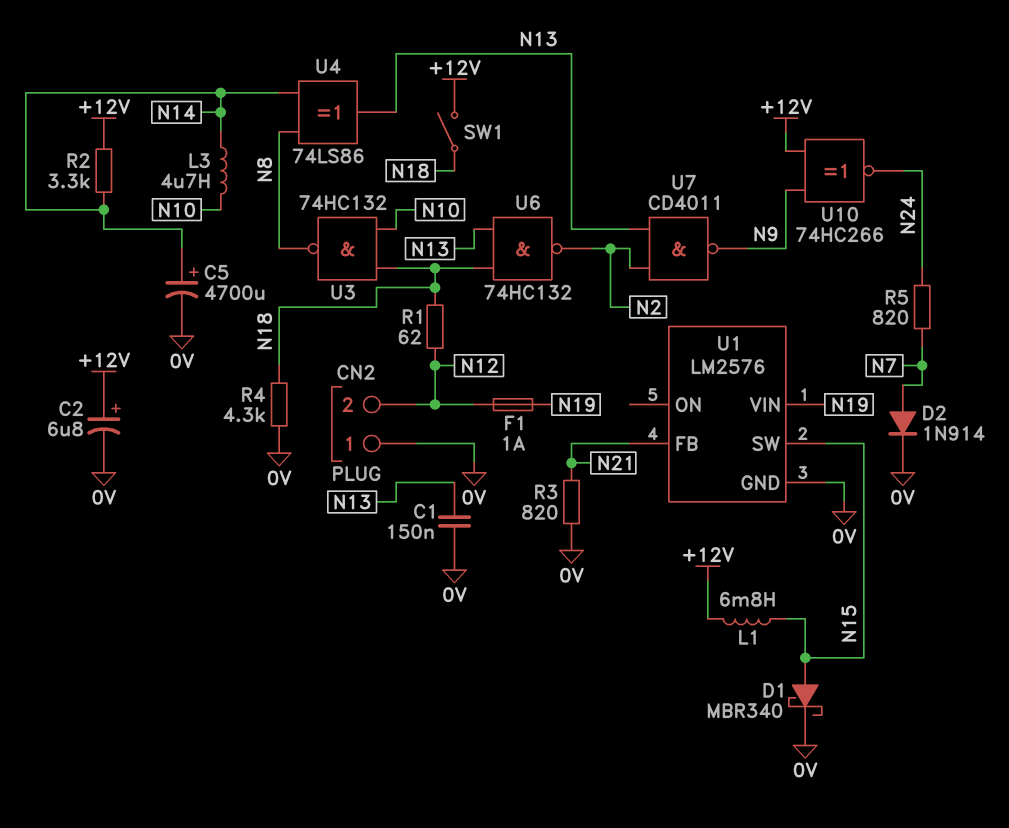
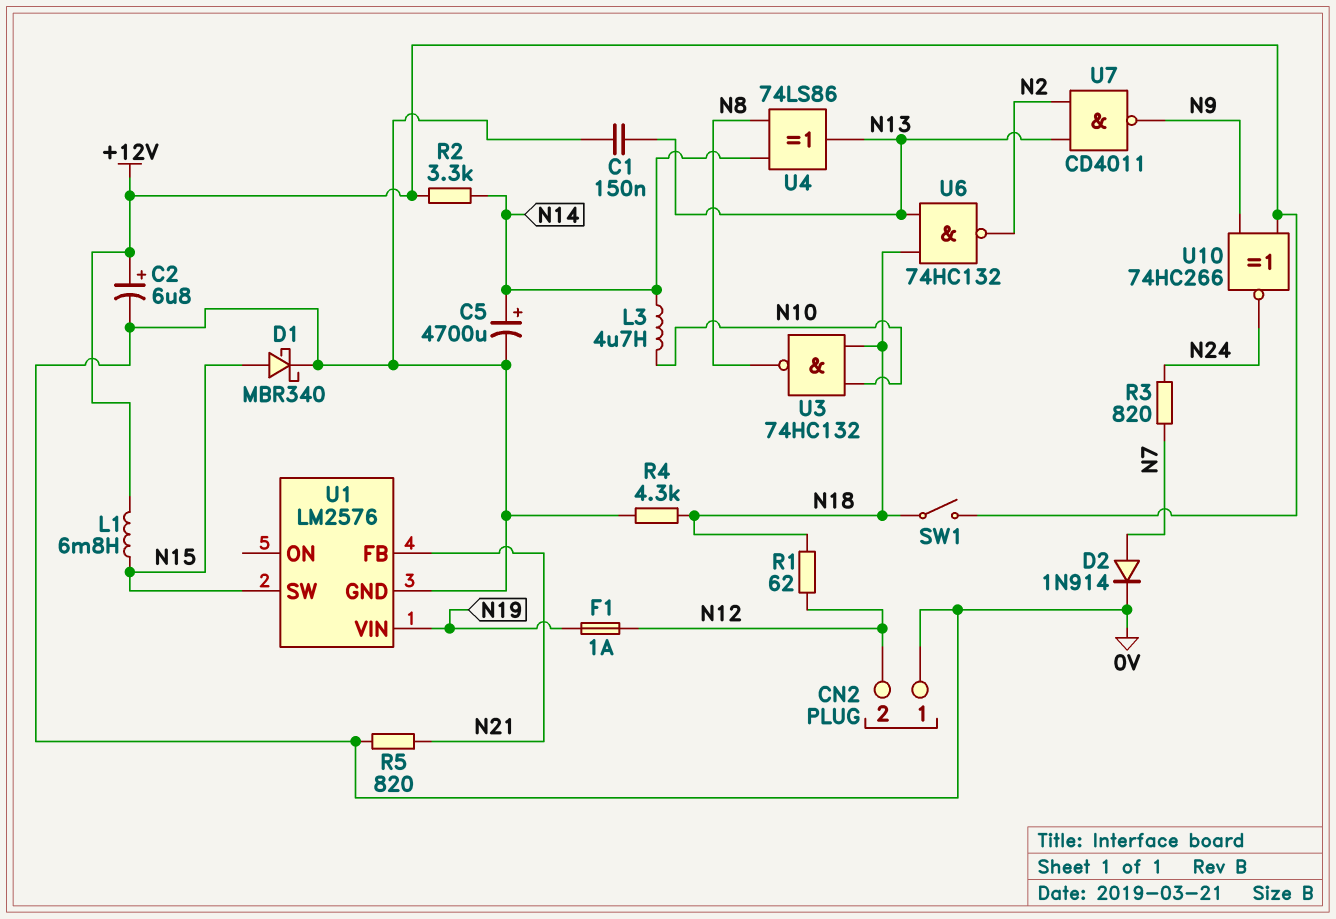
R3: 820 (0V, N21) -> 820 (N7, N24)
R5: 820 (N7, N24) -> 820 (0V, N21)

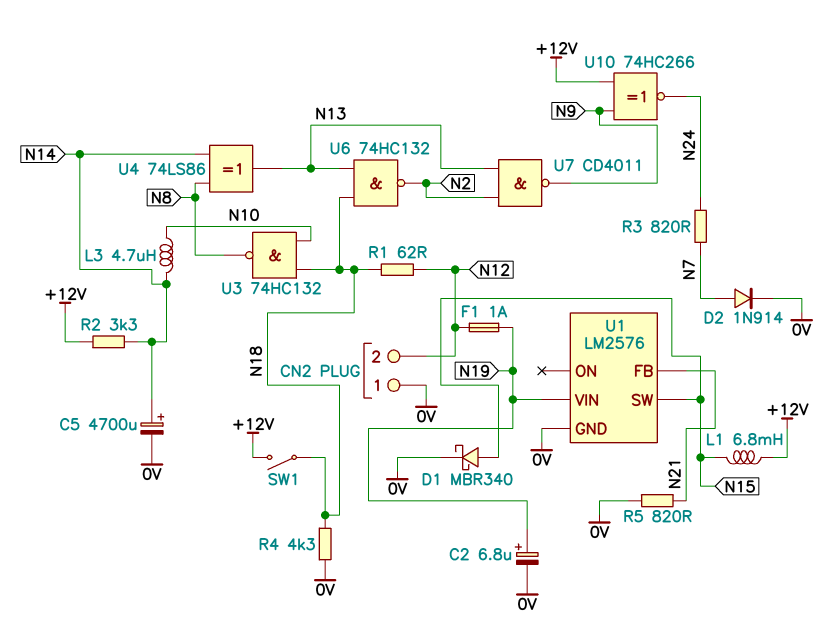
C1: 150nF (0V, N13) -> none
C2: 6.8uF (plus +12V, minus 0V) -> 6.8uF (plus N19, minus 0V)

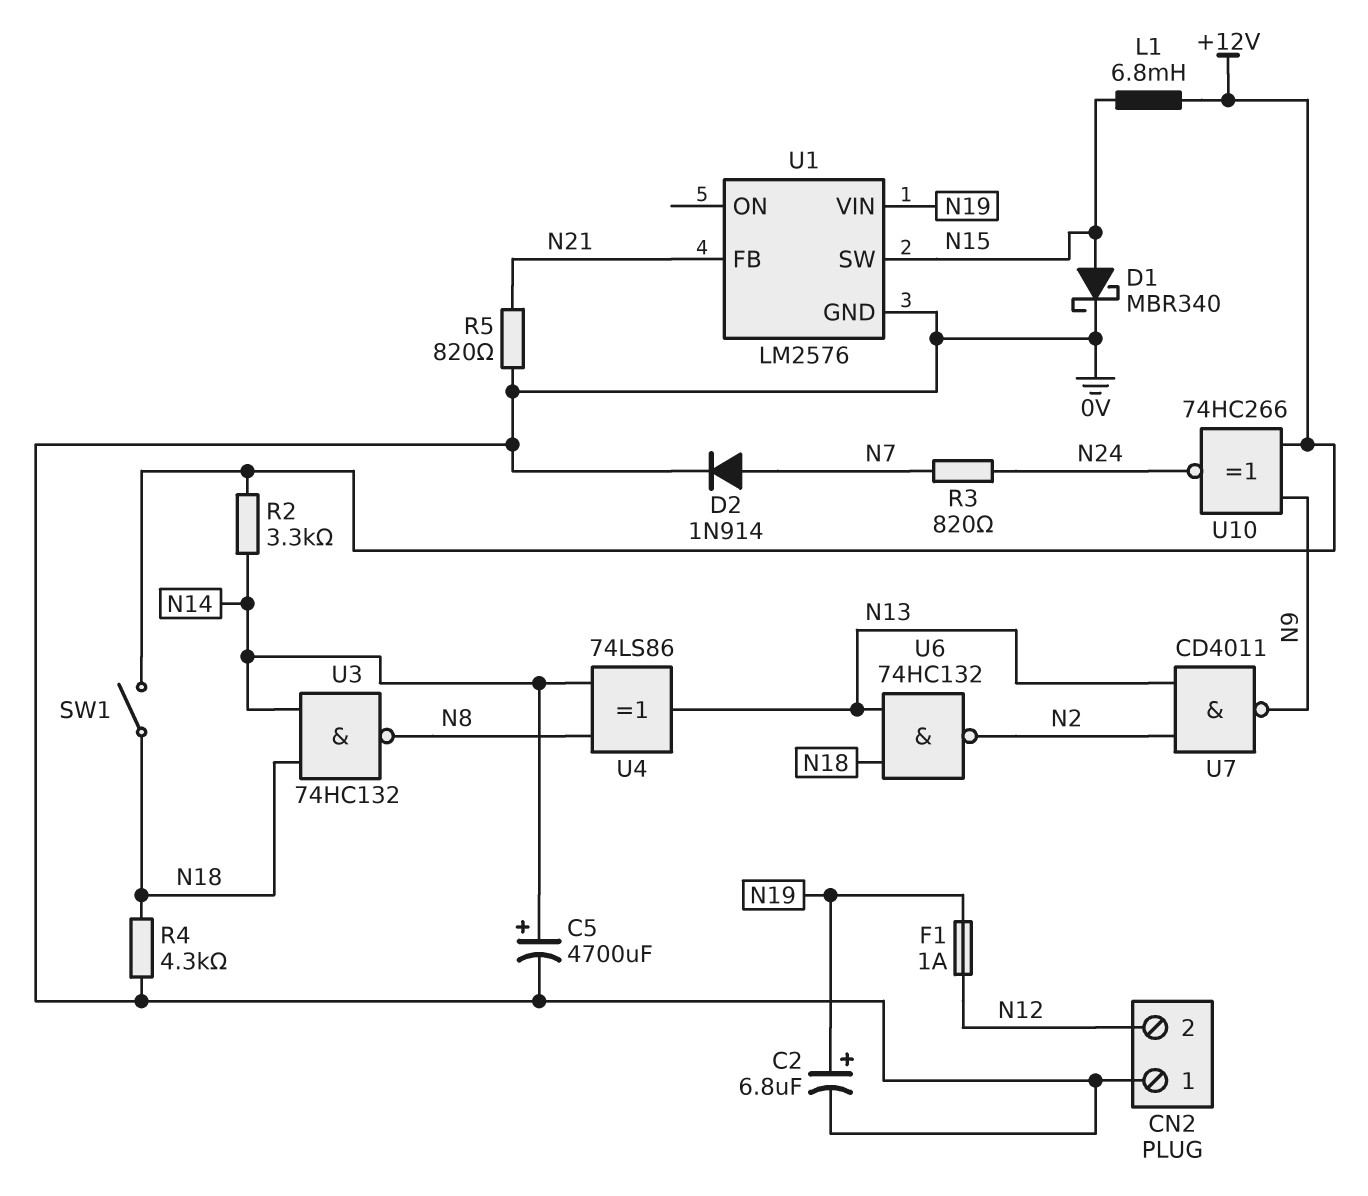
L3: 4.7uH (N10, N14) -> none
R1: 62 (N12, N18) -> none
U3: NAND 74HC132 (in N10, in N18, out N8) -> NAND 74HC132 (in N14, in N18, out N8)

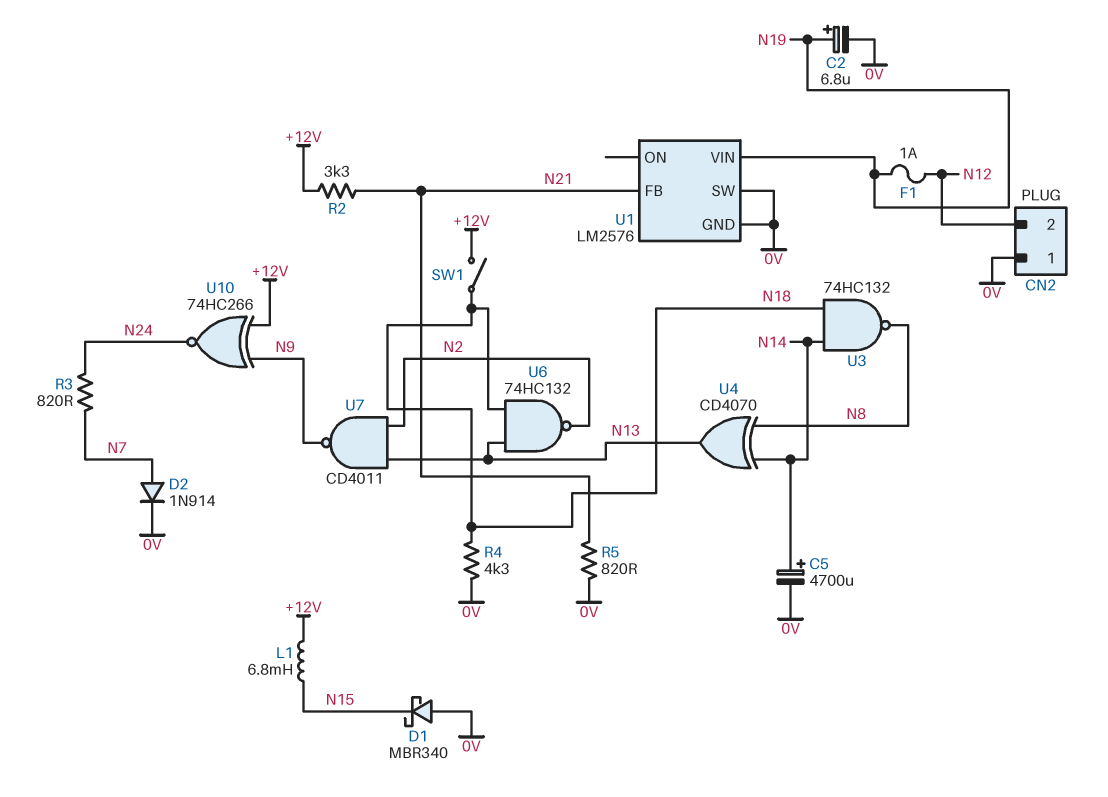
D1: schottky MBR340 (A N15, K 0V) -> schottky MBR340 (A 0V, K N15)
R2: 3.3k (+12V, N14) -> 3.3k (+12V, N21)
U1 pin SW: N15 -> 0V
U4: XOR 74LS86 (in N8, in N14, out N13) -> XOR CD4070 (in N8, in N14, out N13)

